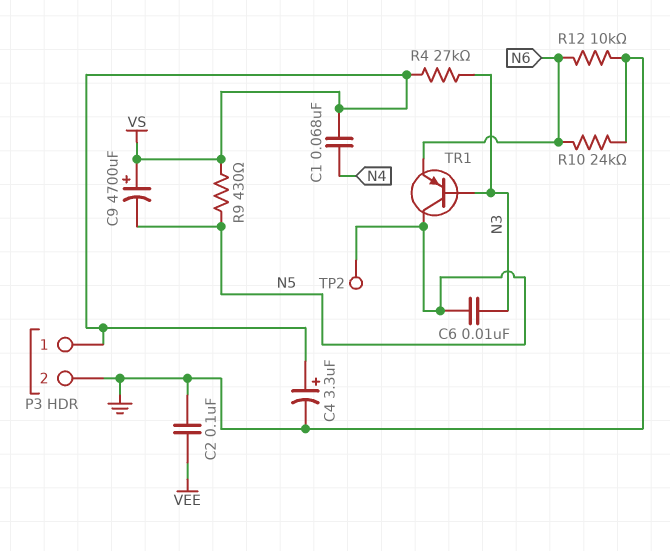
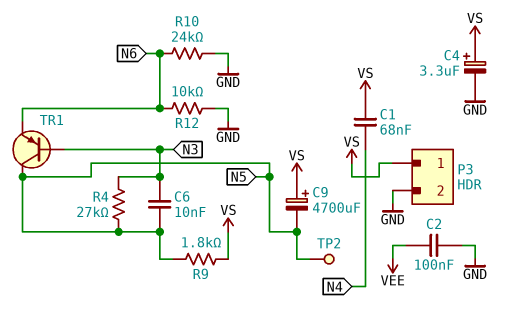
R4: 27k (N3, VS) -> 27k (N3, N5)
R9: 430 (N5, VS) -> 1.8k (N5, VS)

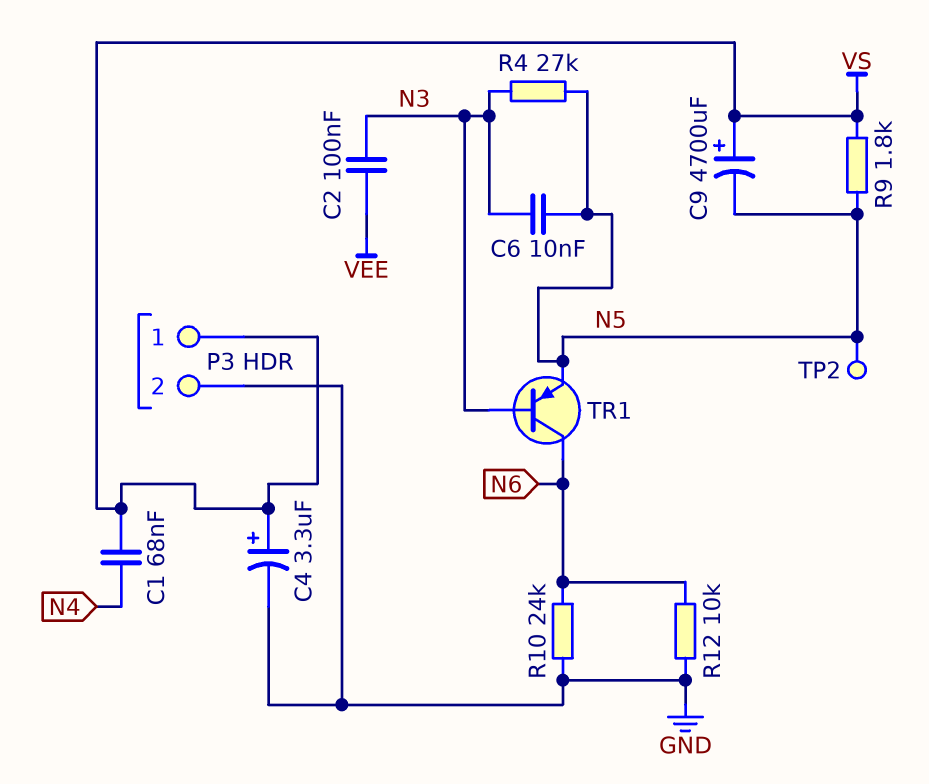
C2: 100nF (GND, VEE) -> 100nF (N3, VEE)
TR1: PNP (B N3, C N5, E N6) -> PNP (B N3, C N6, E N5)

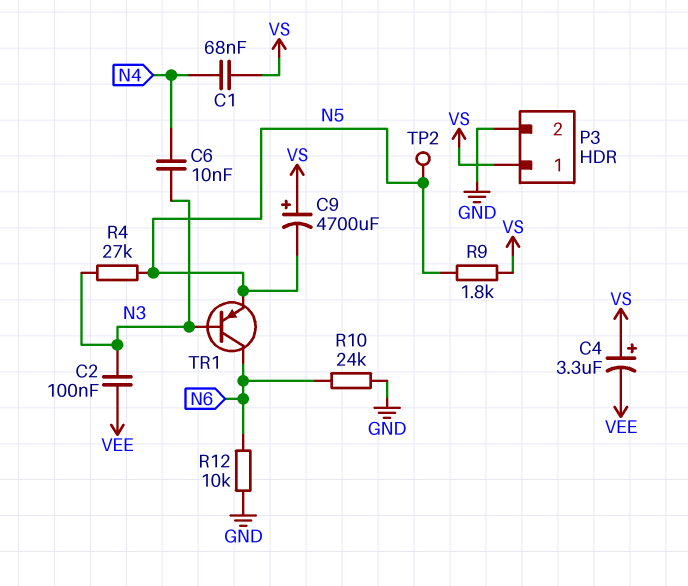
C4: 3.3uF (plus VS, minus GND) -> 3.3uF (plus VS, minus VEE)
C6: 10nF (N3, N5) -> 10nF (N3, N4)

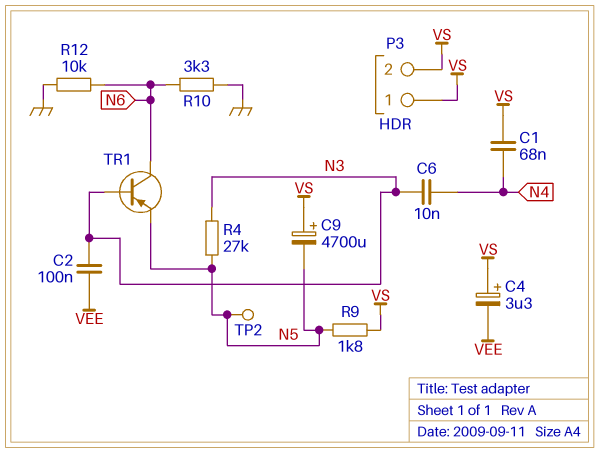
P3 pin 2: GND -> VS
R10: 24k (GND, N6) -> 3.3k (GND, N6)

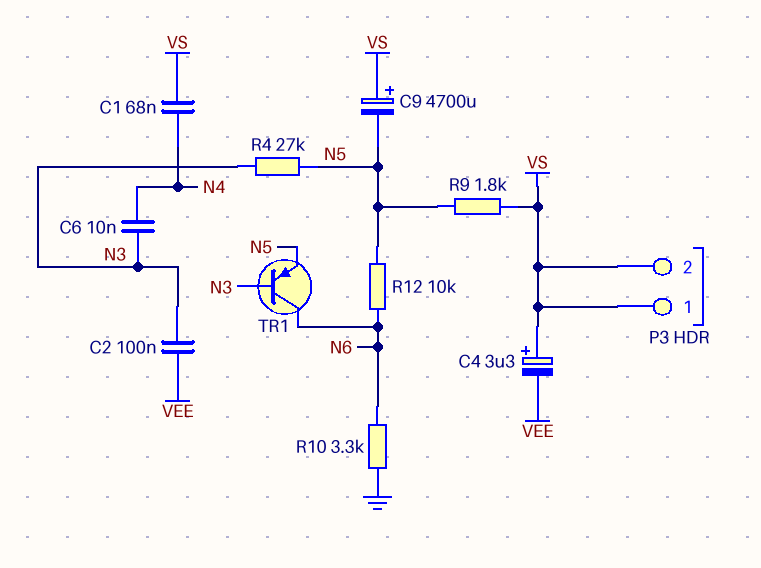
R12: 10k (GND, N6) -> 10k (N5, N6)
TP2: test point (N5) -> none

